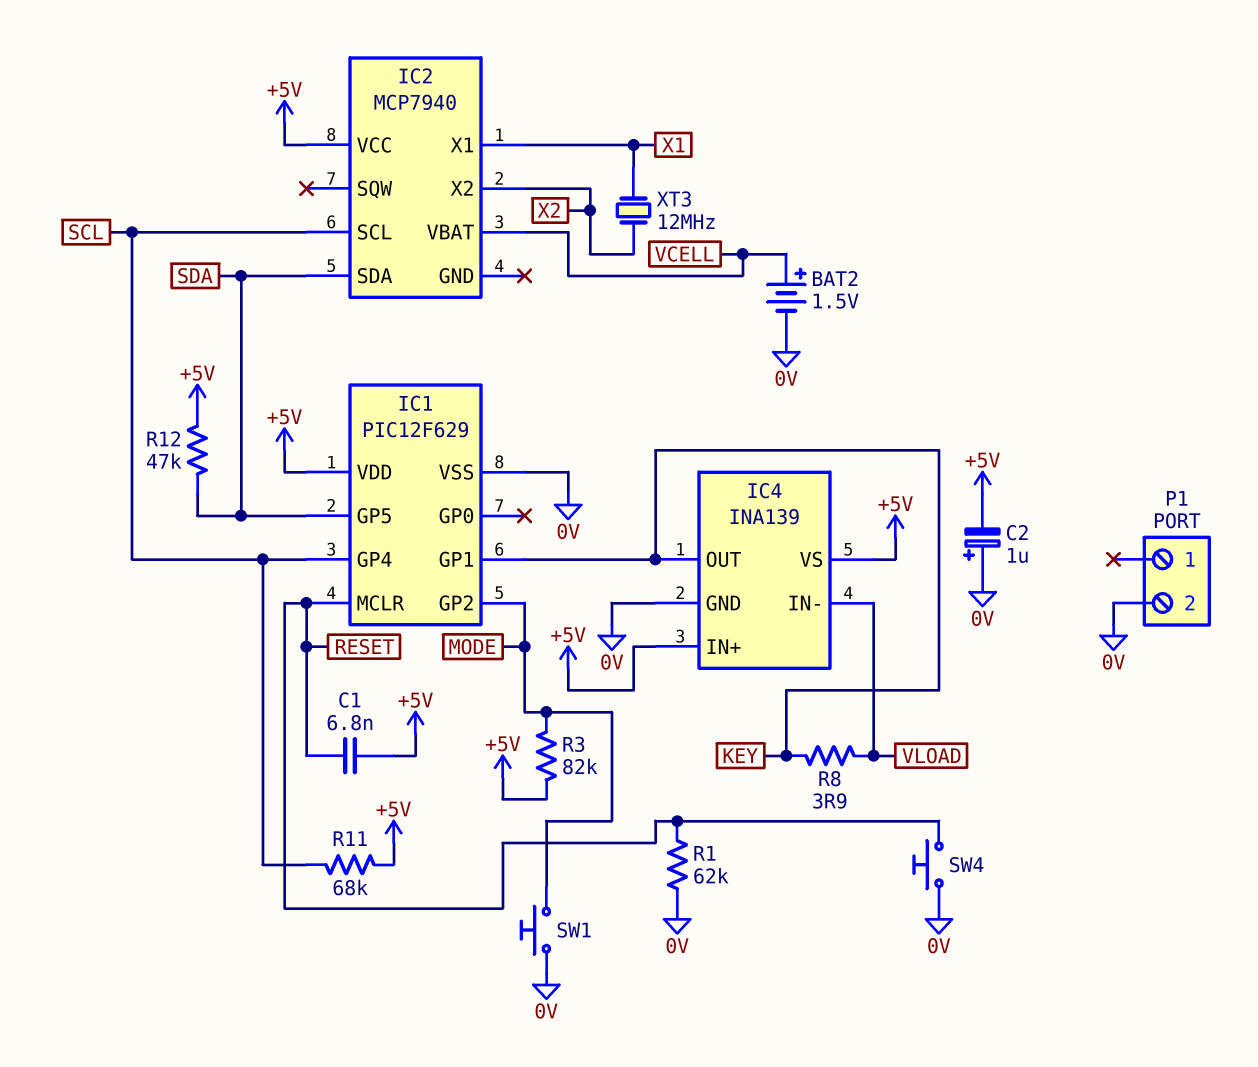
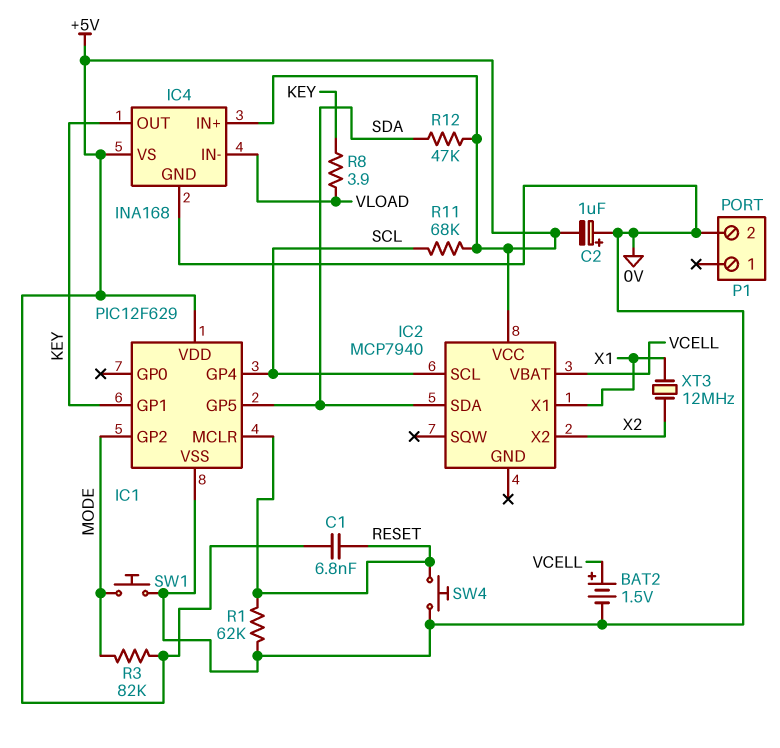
IC4: INA139 -> INA168

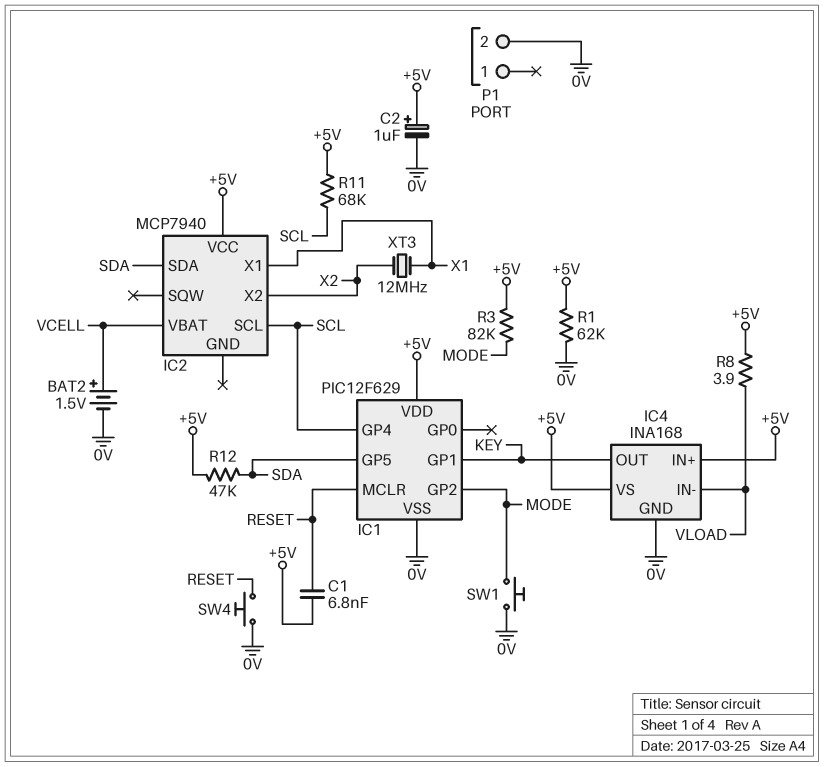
C2: 1uF (plus 0V, minus +5V) -> 1uF (plus +5V, minus 0V)
R1: 62k (0V, RESET) -> 62k (+5V, 0V)
R8: 3.9 (KEY, VLOAD) -> 3.9 (+5V, VLOAD)

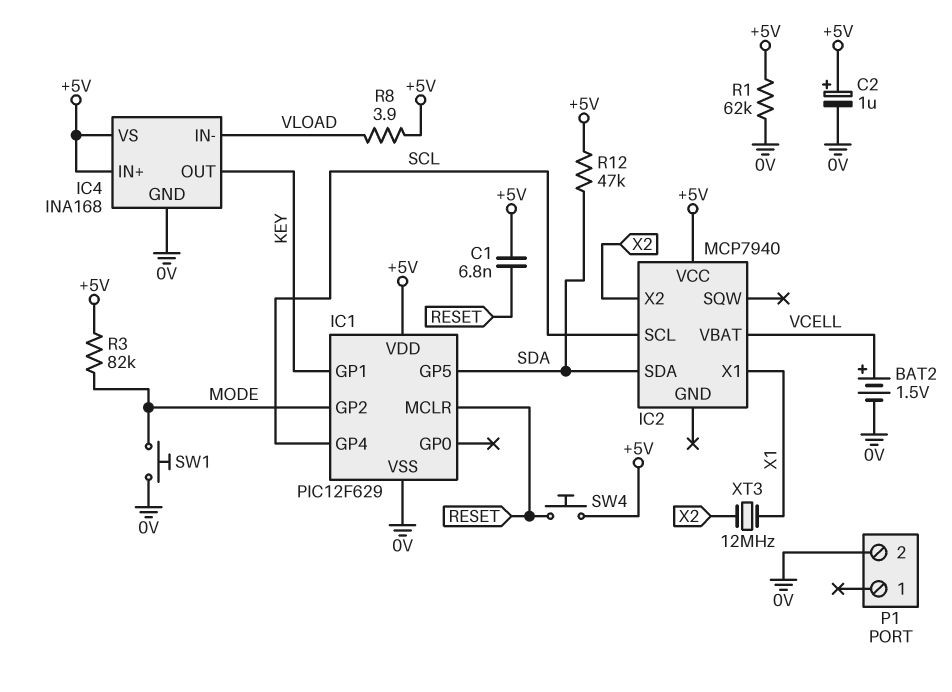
R11: 68k (+5V, SCL) -> none
SW4: button (0V, RESET) -> button (+5V, RESET)

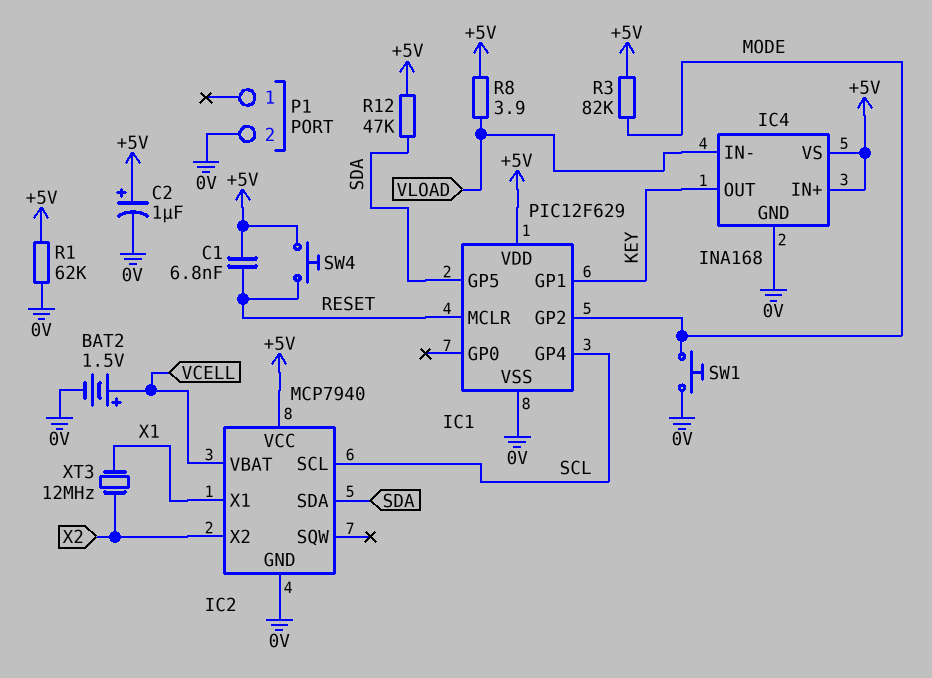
IC2 pin GND: none -> 0V

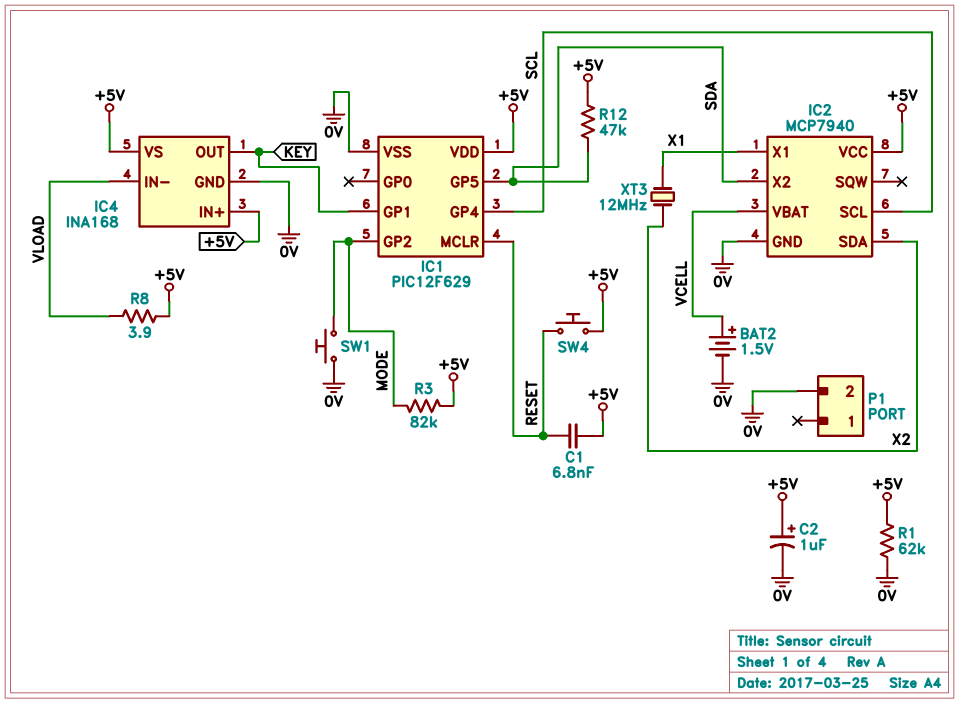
IC2 pin SDA: SDA -> X2
IC2 pin X2: X2 -> SDA

